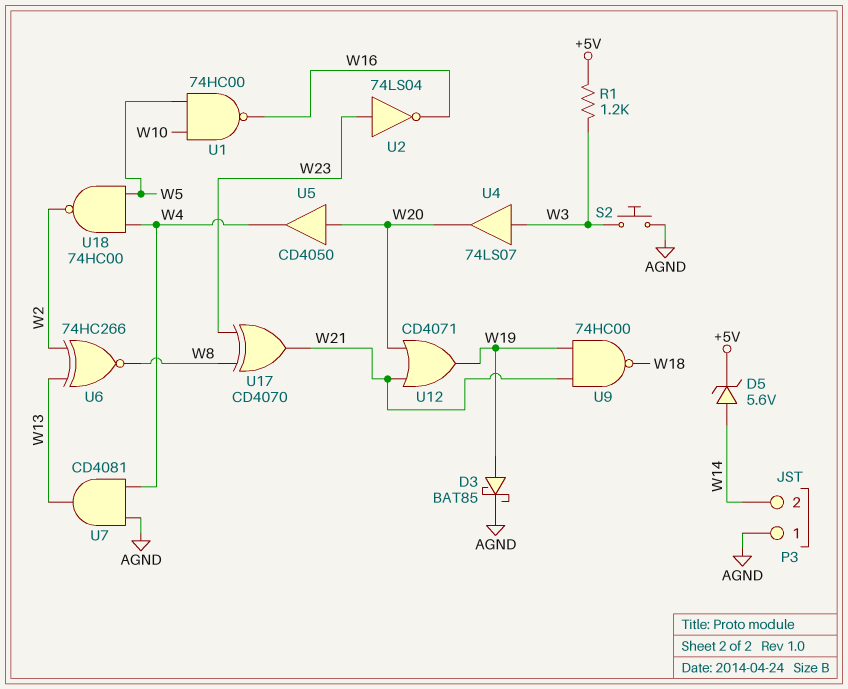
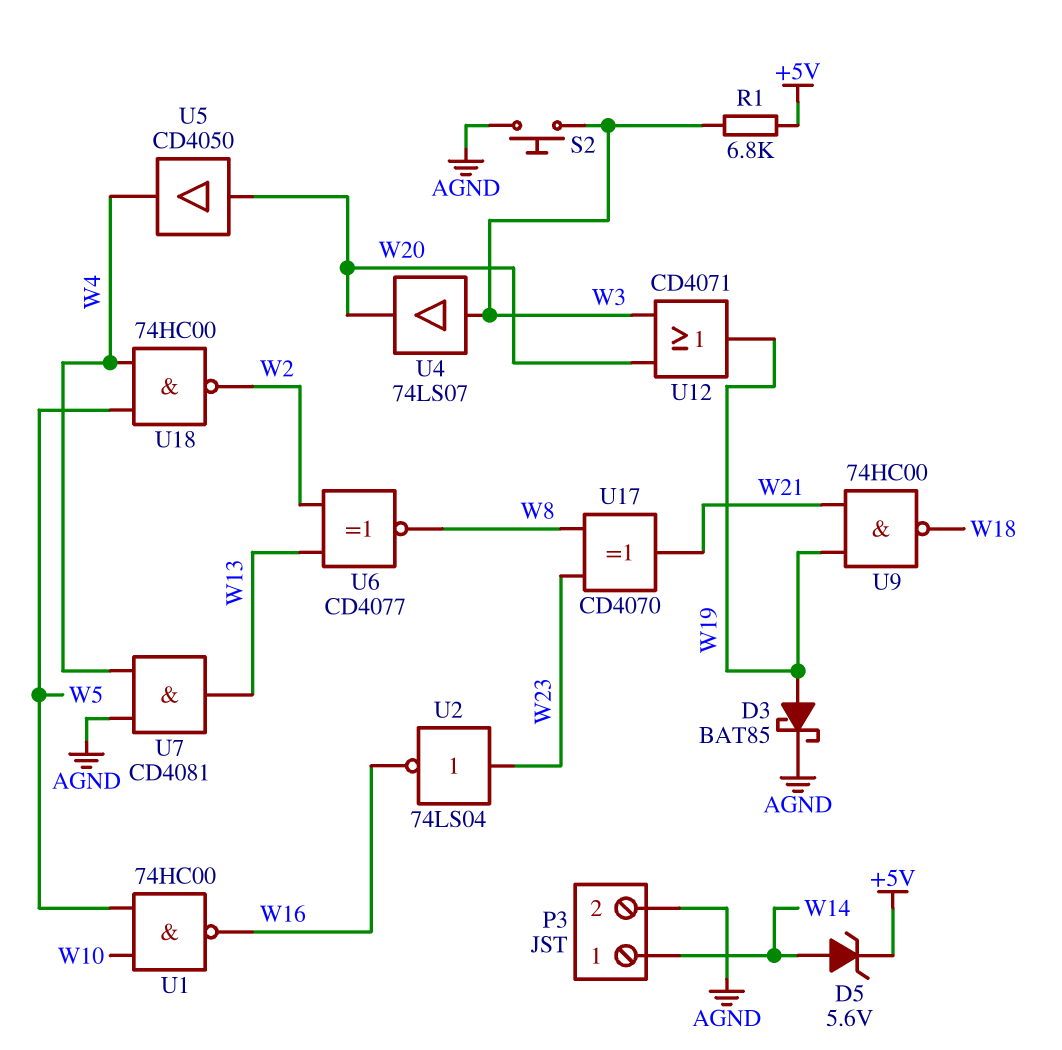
P3 pin 1: AGND -> W14
P3 pin 2: W14 -> AGND
R1: 1.2k (+5V, W3) -> 6.8k (+5V, W3)
U6: XNOR 74HC266 (in W2, in W13, out W8) -> XNOR CD4077 (in W2, in W13, out W8)
U12: OR CD4071 (in W20, in W21, out W19) -> OR CD4071 (in W3, in W20, out W19)

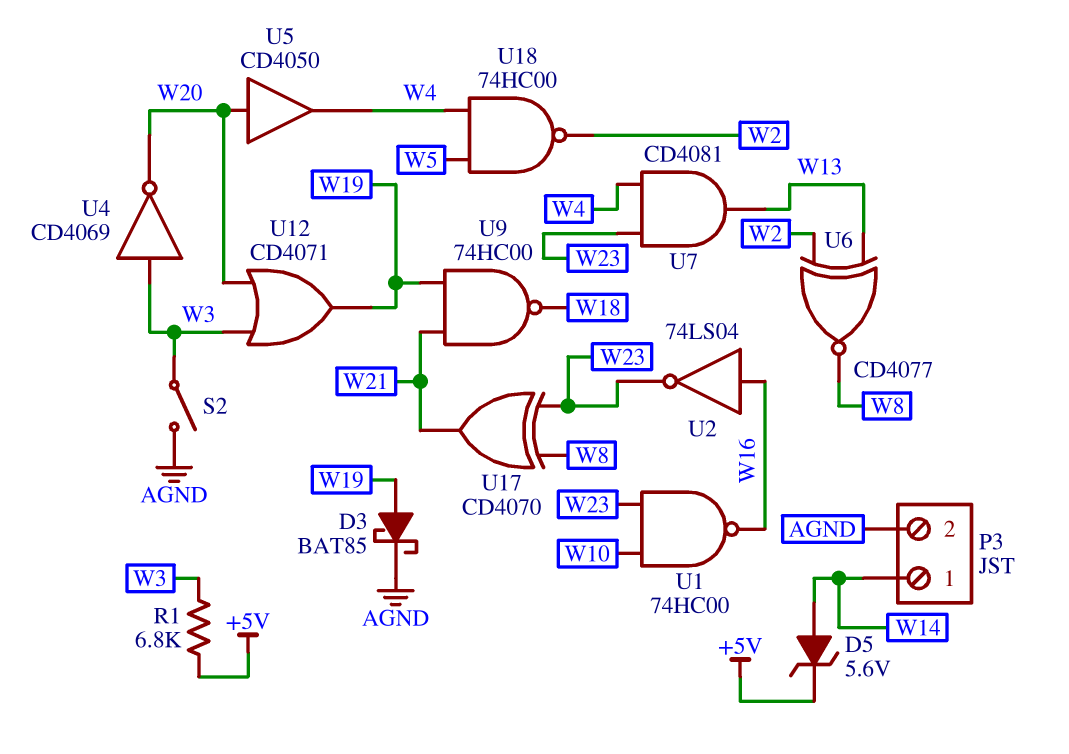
S2: button (AGND, W3) -> switch (AGND, W3)
U1: NAND 74HC00 (in W5, in W10, out W16) -> NAND 74HC00 (in W10, in W23, out W16)
U2: NOT 74LS04 (in W23, out W16) -> NOT 74LS04 (in W16, out W23)
U4: buffer 74LS07 (in W3, out W20) -> NOT CD4069 (in W3, out W20)
U7: AND CD4081 (in AGND, in W4, out W13) -> AND CD4081 (in W4, in W23, out W13)

